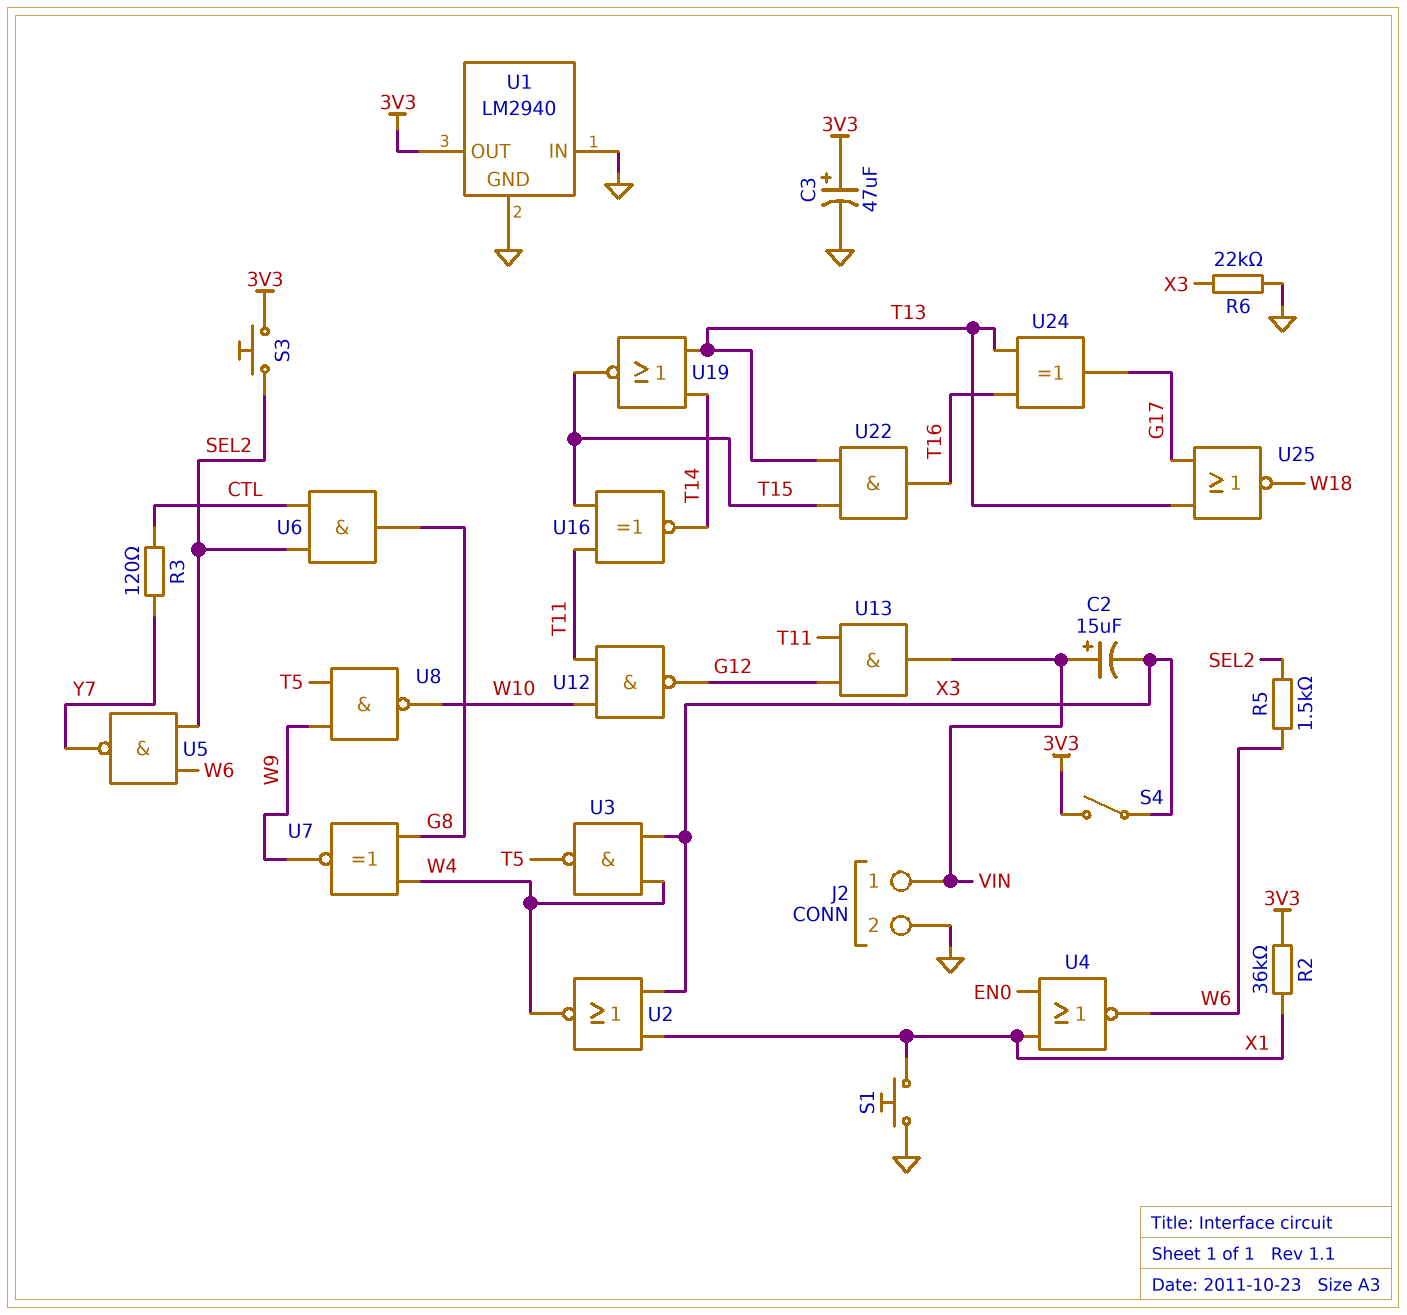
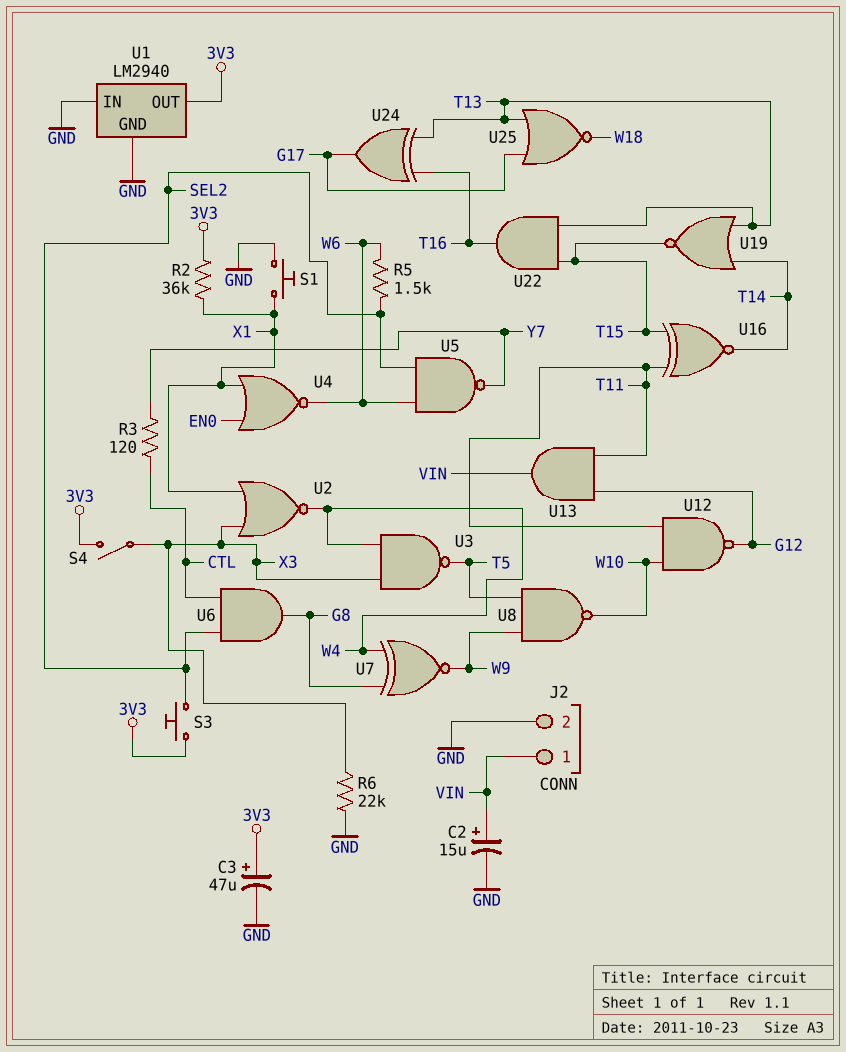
C2: 15uF (plus VIN, minus X3) -> 15uF (plus VIN, minus GND)

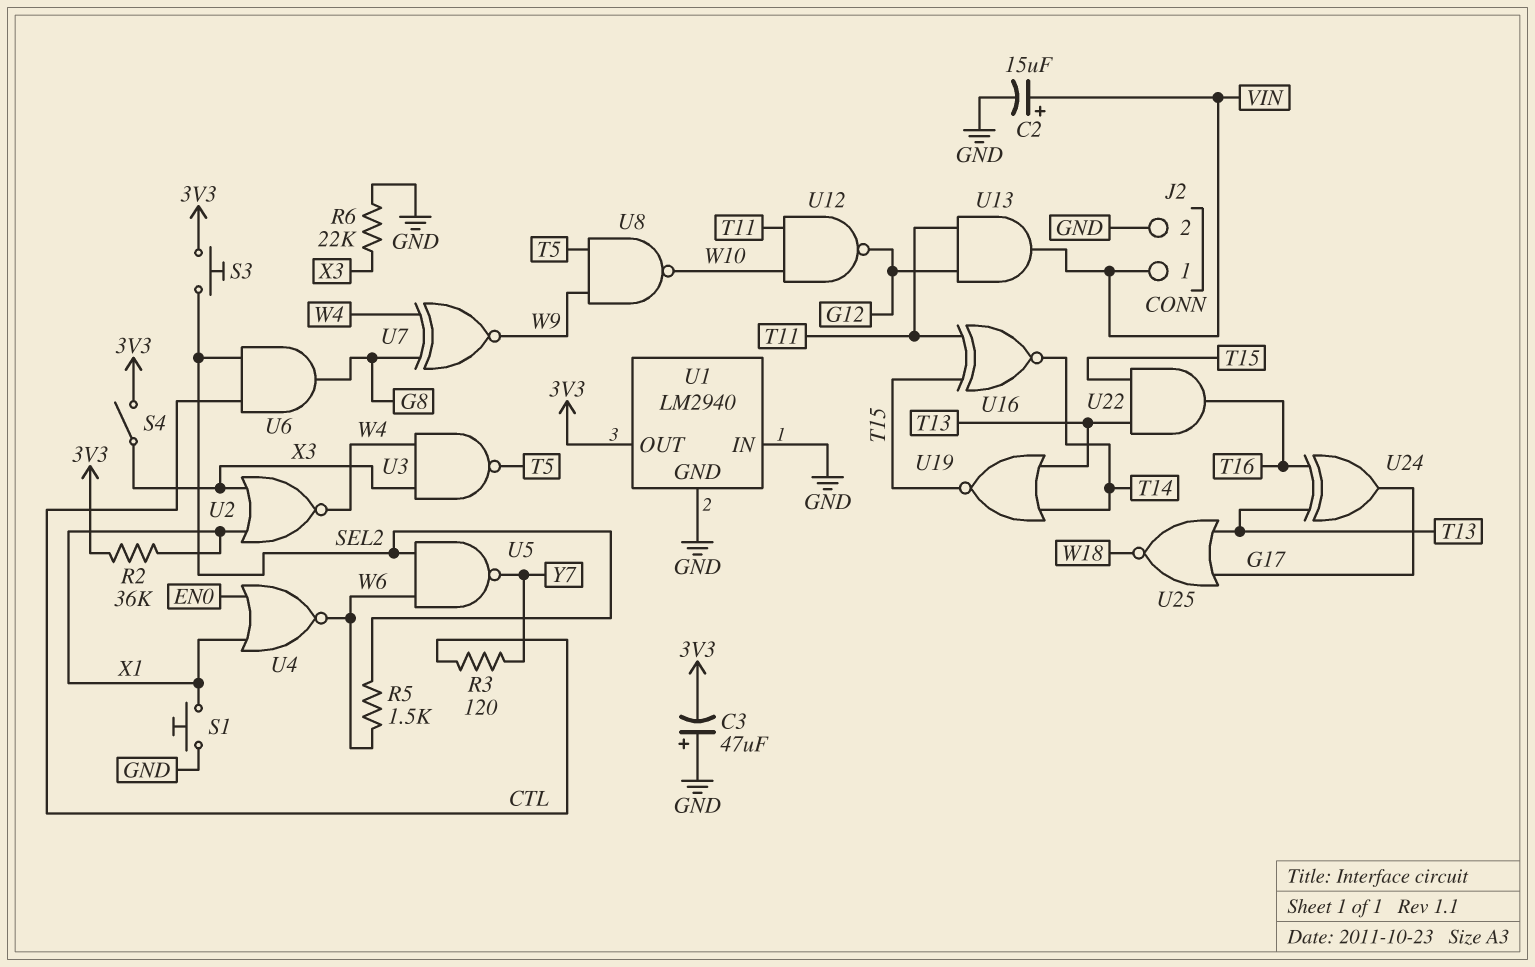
C3: 47uF (plus 3V3, minus GND) -> 47uF (plus GND, minus 3V3)

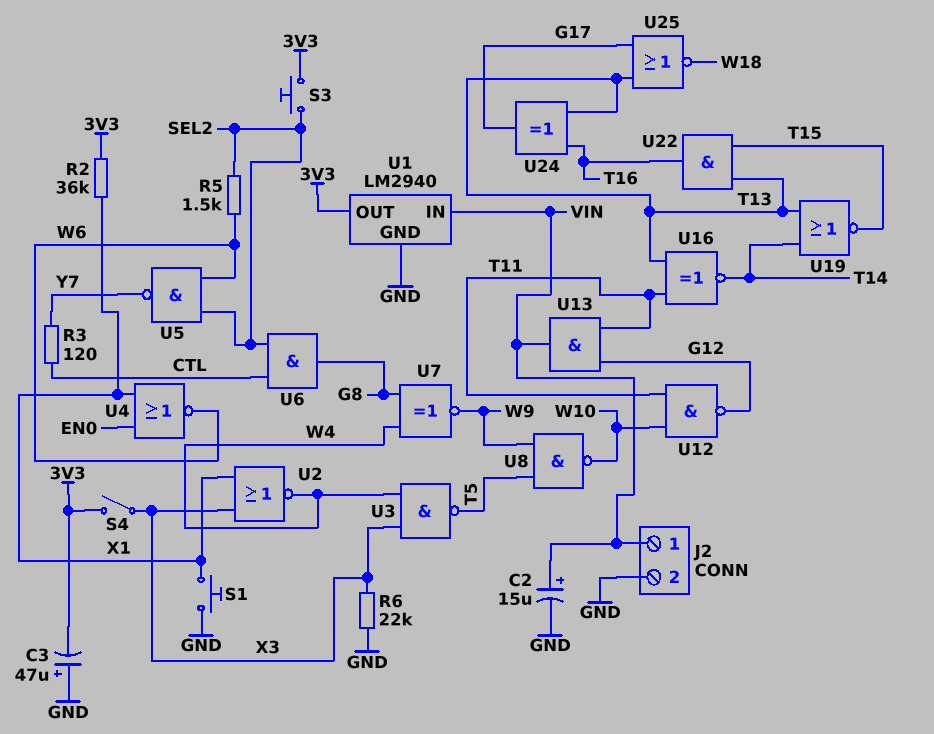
U1 pin IN: GND -> VIN
U16: XNOR (in T11, in T15, out T14) -> XNOR (in T11, in T13, out T14)

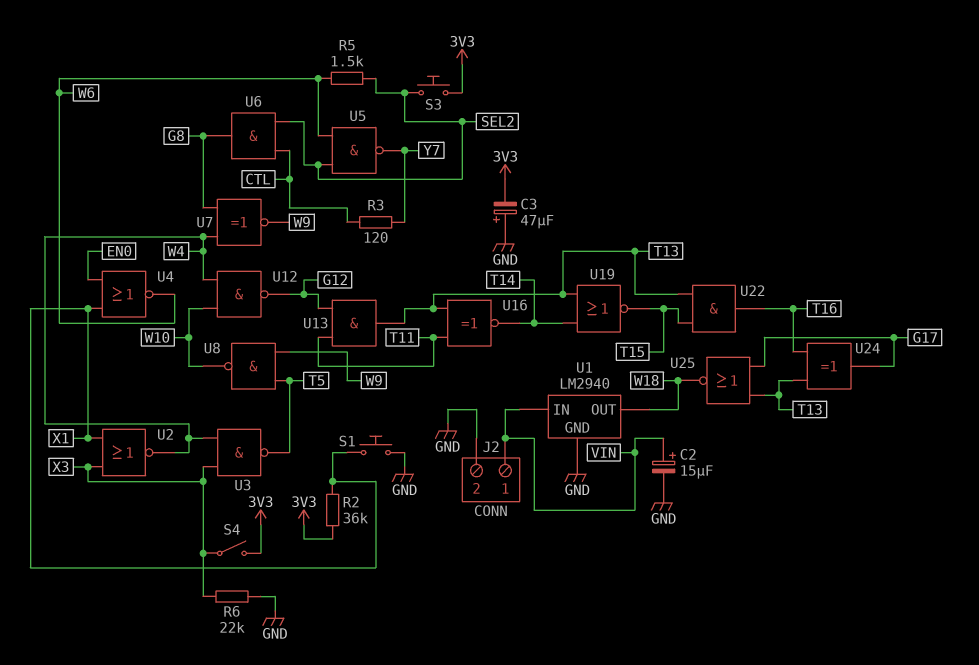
U1 pin OUT: 3V3 -> W18
U12: NAND (in T11, in W10, out G12) -> NAND (in W4, in W10, out G12)
U13: AND (in G12, in T11, out VIN) -> AND (in G12, in T11, out T13)

